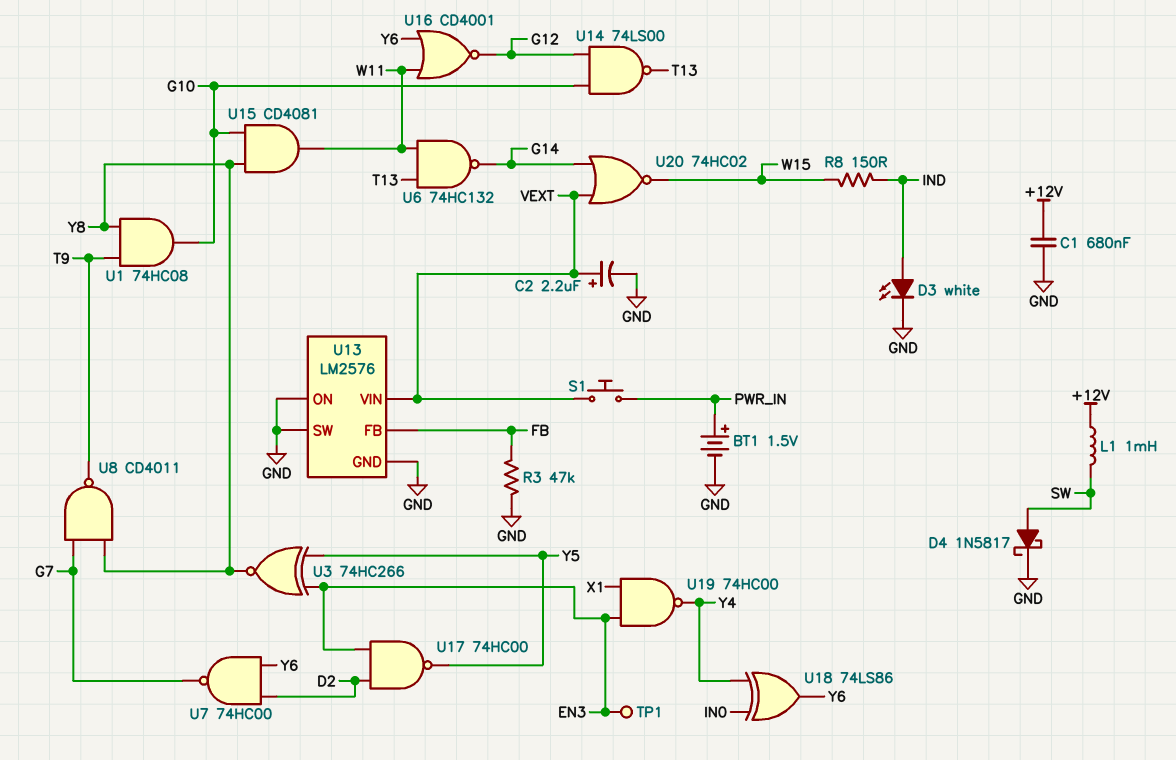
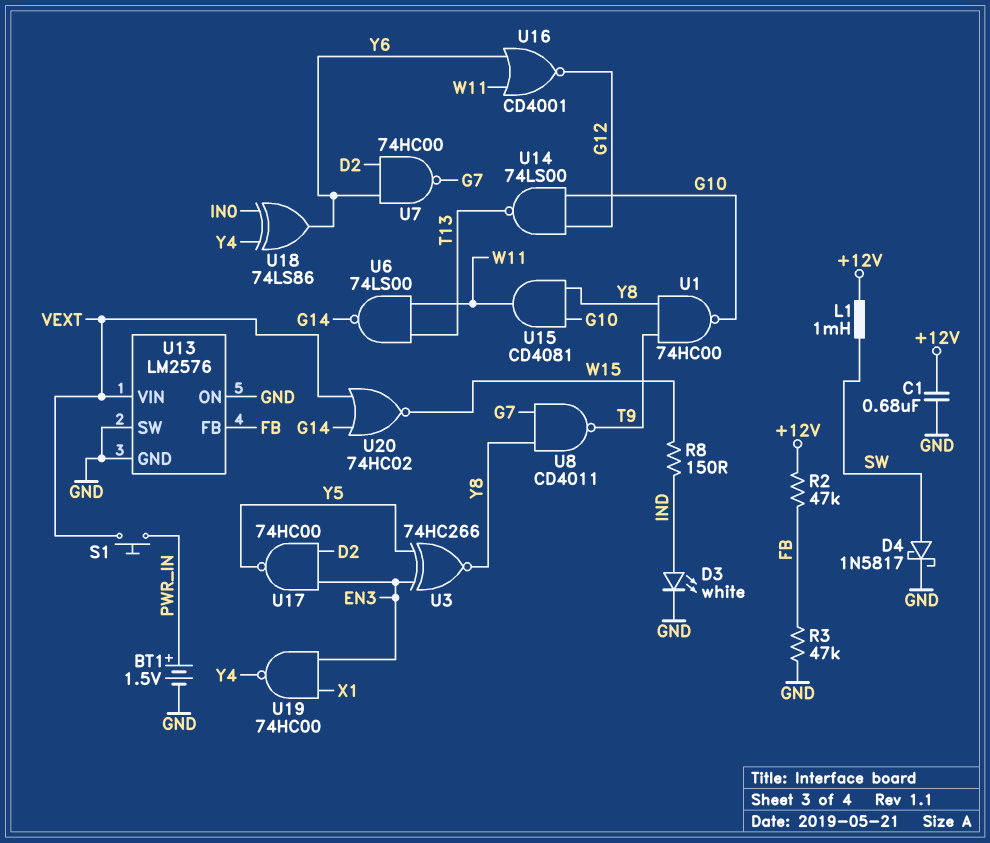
C2: 2.2uF (plus VEXT, minus GND) -> none
R2: none -> 47k (+12V, FB)
TP1: test point (EN3) -> none
U1: AND 74HC08 (in T9, in Y8, out G10) -> NAND 74HC00 (in T9, in Y8, out G10)
U6: NAND 74HC132 (in T13, in W11, out G14) -> NAND 74LS00 (in T13, in W11, out G14)

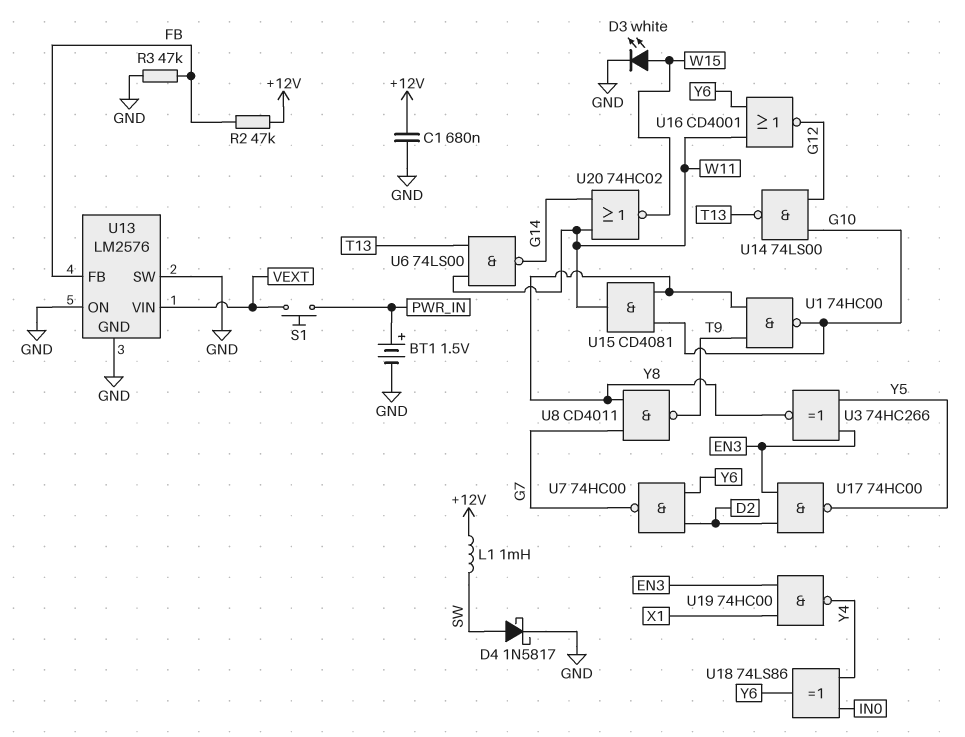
D3: LED white (A IND, K GND) -> LED white (A W15, K GND)
R8: 150 (IND, W15) -> none
U20: NOR 74HC02 (in G14, in VEXT, out W15) -> NOR 74HC02 (in G14, in W11, out W15)

